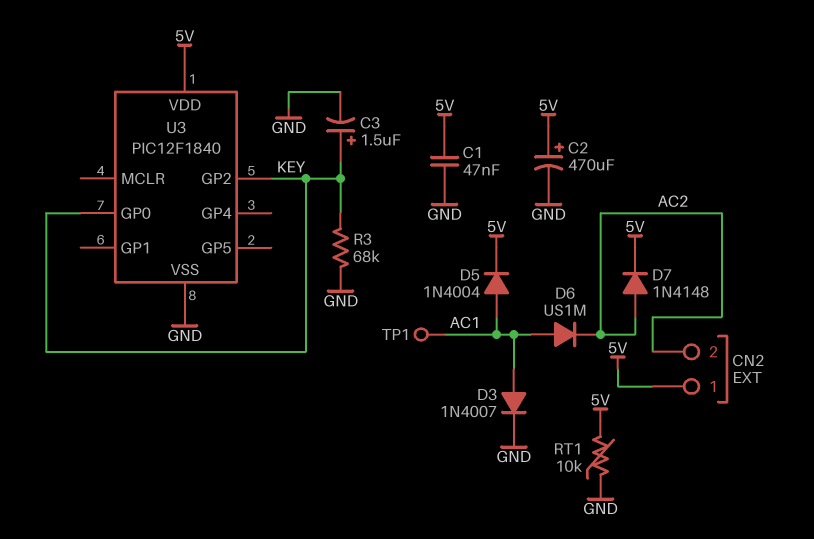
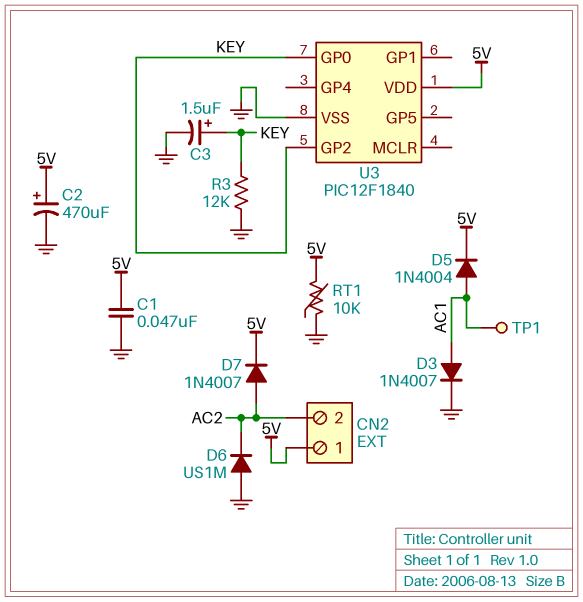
D6: diode US1M (A AC1, K AC2) -> diode US1M (A GND, K AC2)
D7: diode 1N4148 (A AC2, K 5V) -> diode 1N4007 (A AC2, K 5V)
R3: 68k (GND, KEY) -> 12k (GND, KEY)

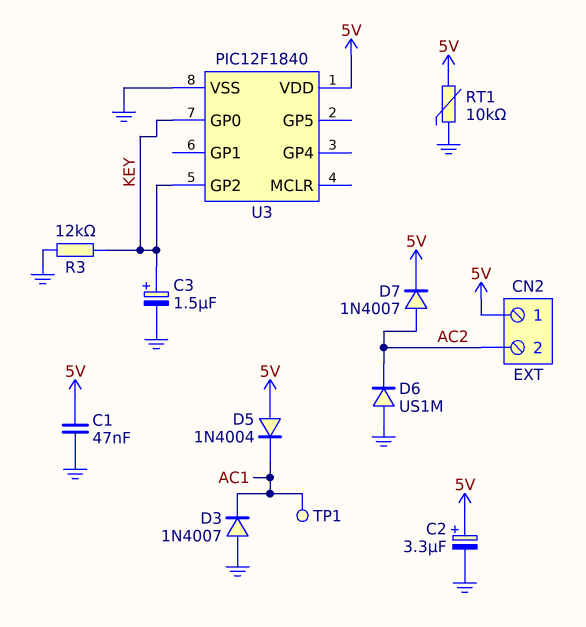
C2: 470uF (plus 5V, minus GND) -> 3.3uF (plus 5V, minus GND)
D3: diode 1N4007 (A AC1, K GND) -> diode 1N4007 (A GND, K AC1)
D5: diode 1N4004 (A AC1, K 5V) -> diode 1N4004 (A 5V, K AC1)

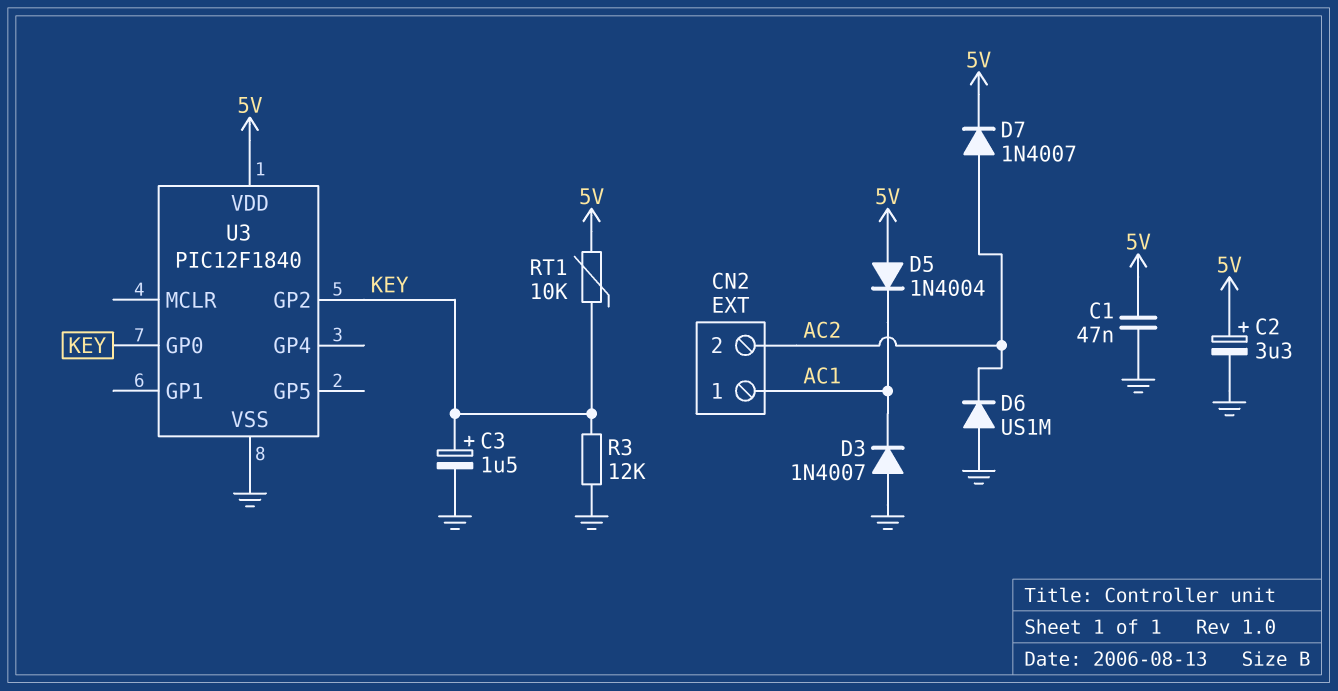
CN2 pin 1: 5V -> AC1
RT1: 10k (5V, GND) -> 10k (5V, KEY)
TP1: test point (AC1) -> none

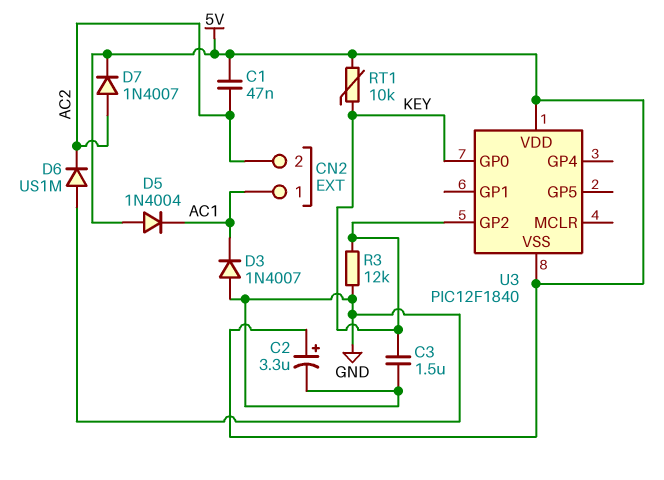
C1: 47nF (5V, GND) -> 47nF (5V, AC2)
C3: 1.5uF (plus KEY, minus GND) -> 1.5uF (GND, KEY)
U3 pin VSS: GND -> 5V

